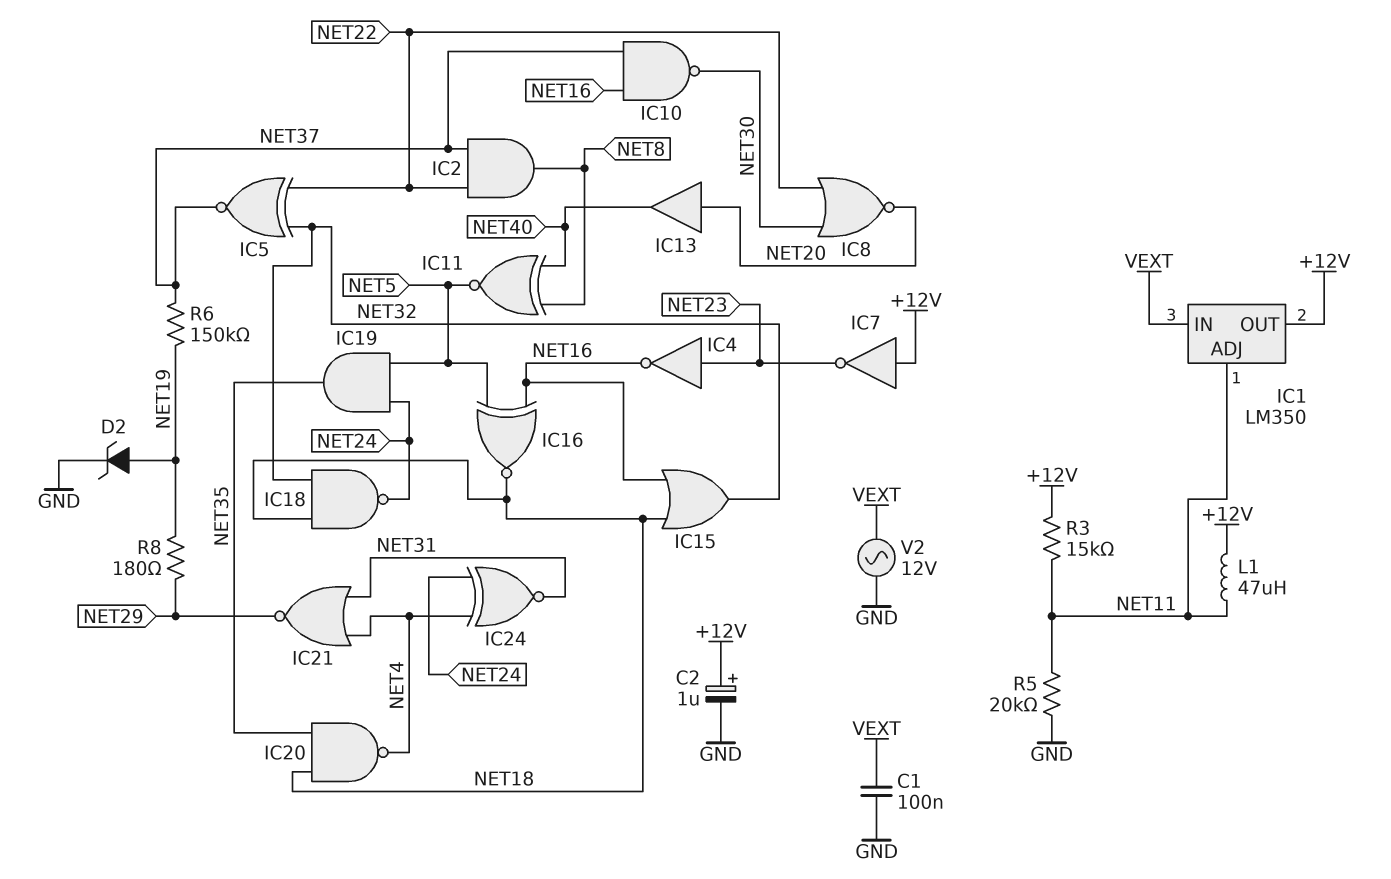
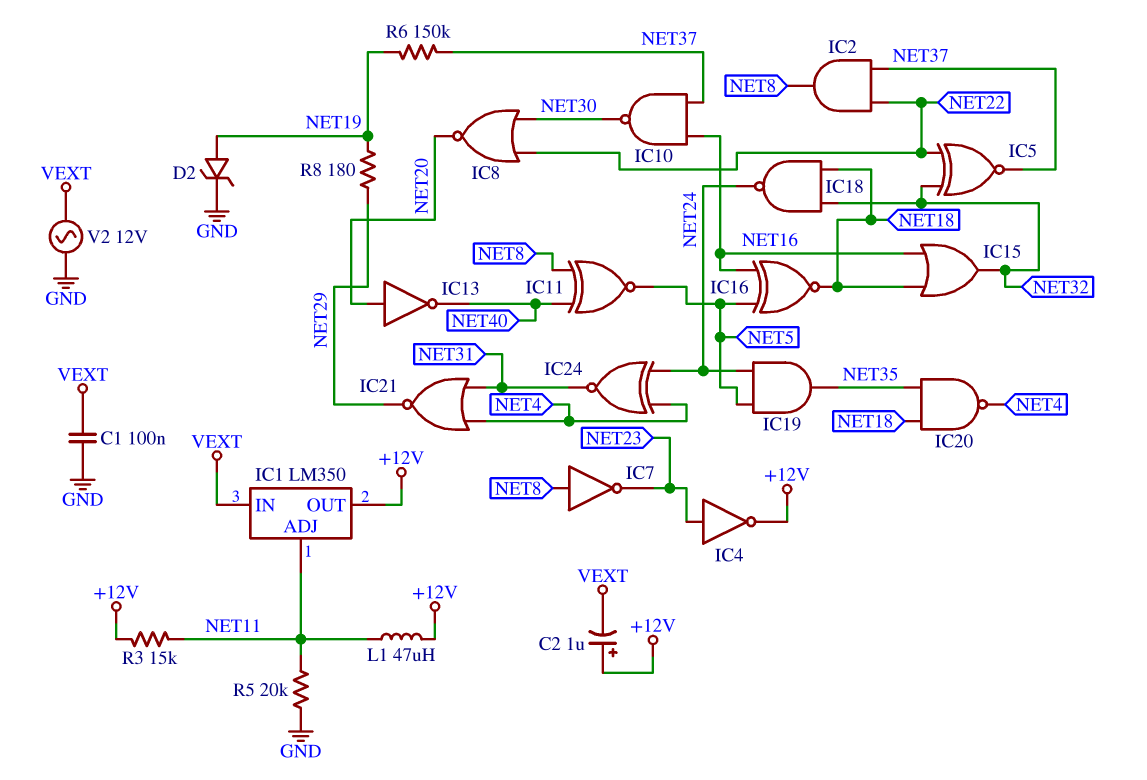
C2: 1uF (plus +12V, minus GND) -> 1uF (plus +12V, minus VEXT)
IC4: NOT (in NET23, out NET16) -> NOT (in NET23, out +12V)
IC7: NOT (in +12V, out NET23) -> NOT (in NET8, out NET23)
IC13: buffer (in NET20, out NET40) -> NOT (in NET20, out NET40)

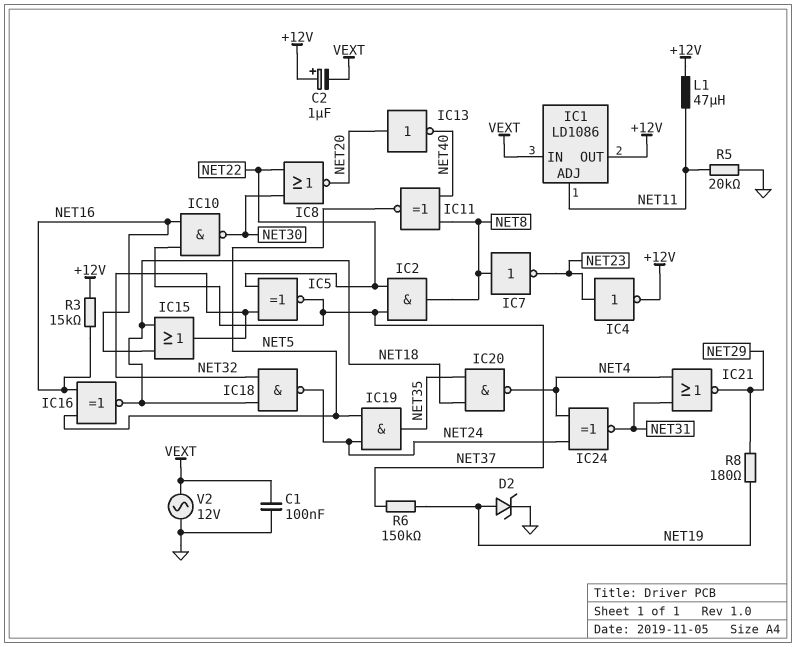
IC1: LM350 -> LD1086
R3: 15k (+12V, NET11) -> 15k (+12V, NET16)

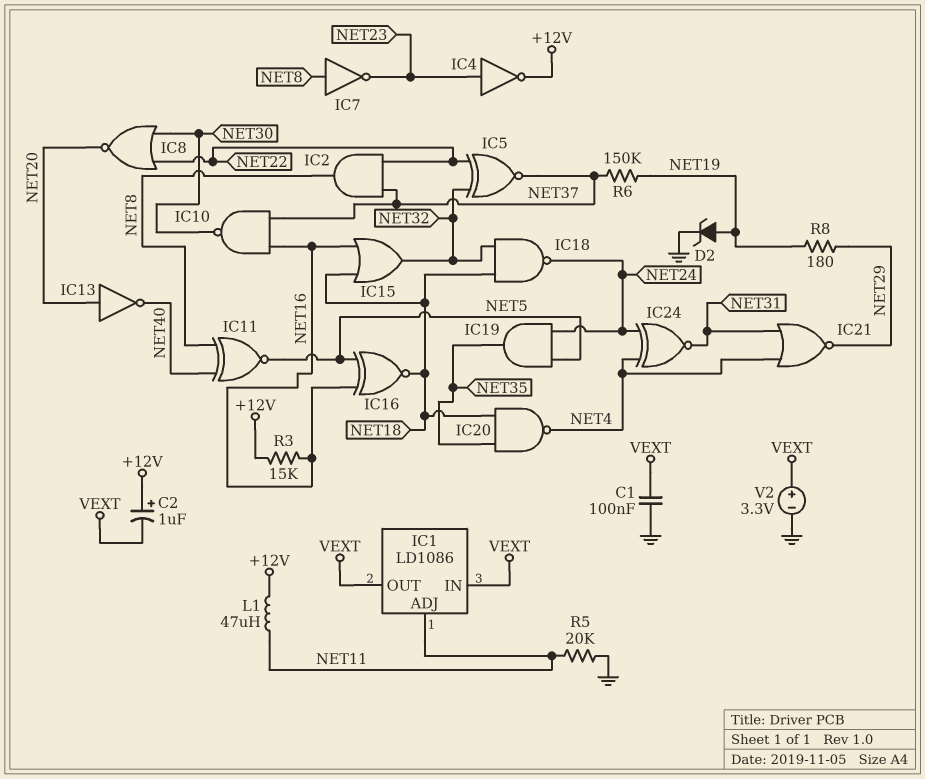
IC1 pin OUT: +12V -> VEXT
V2: AC 12V (GND, VEXT) -> 3.3V (plus VEXT, minus GND)

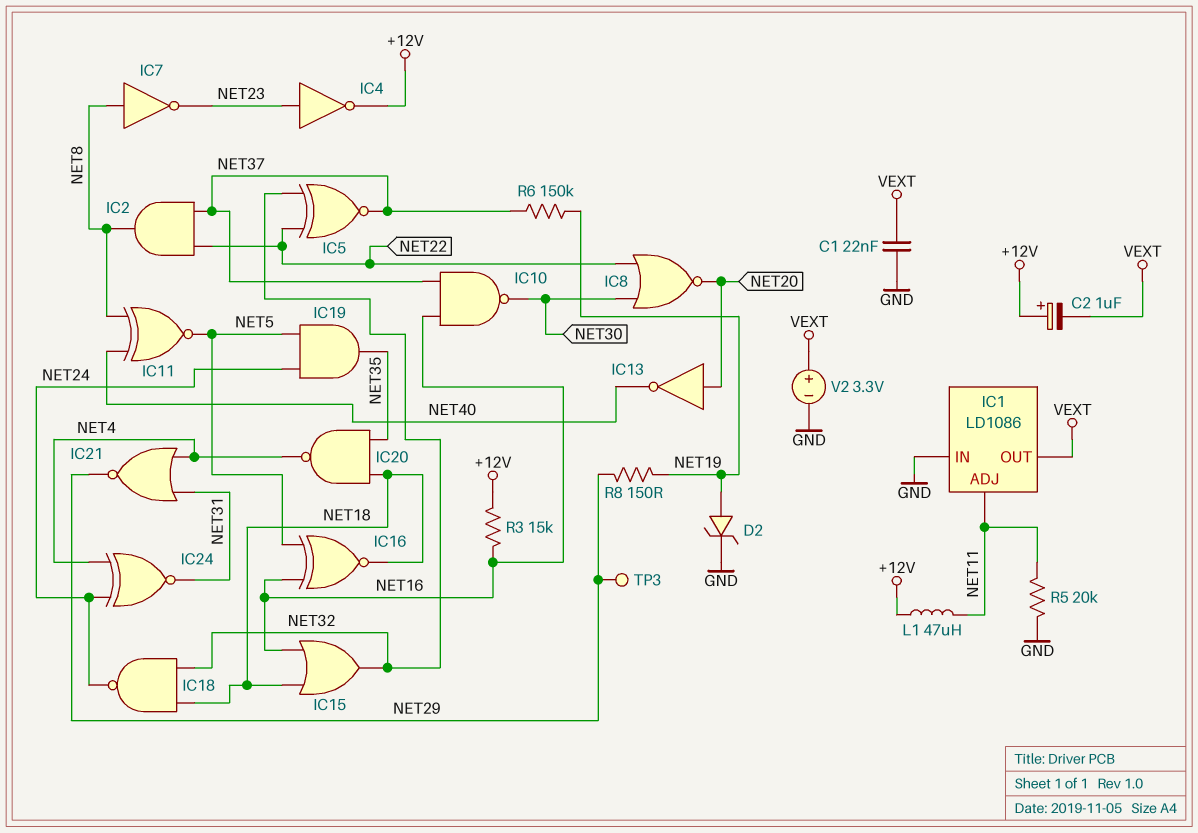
C1: 100nF (GND, VEXT) -> 22nF (GND, VEXT)
IC1 pin IN: VEXT -> GND
R8: 180 (NET19, NET29) -> 150 (NET19, NET29)
TP3: none -> test point (NET29)

